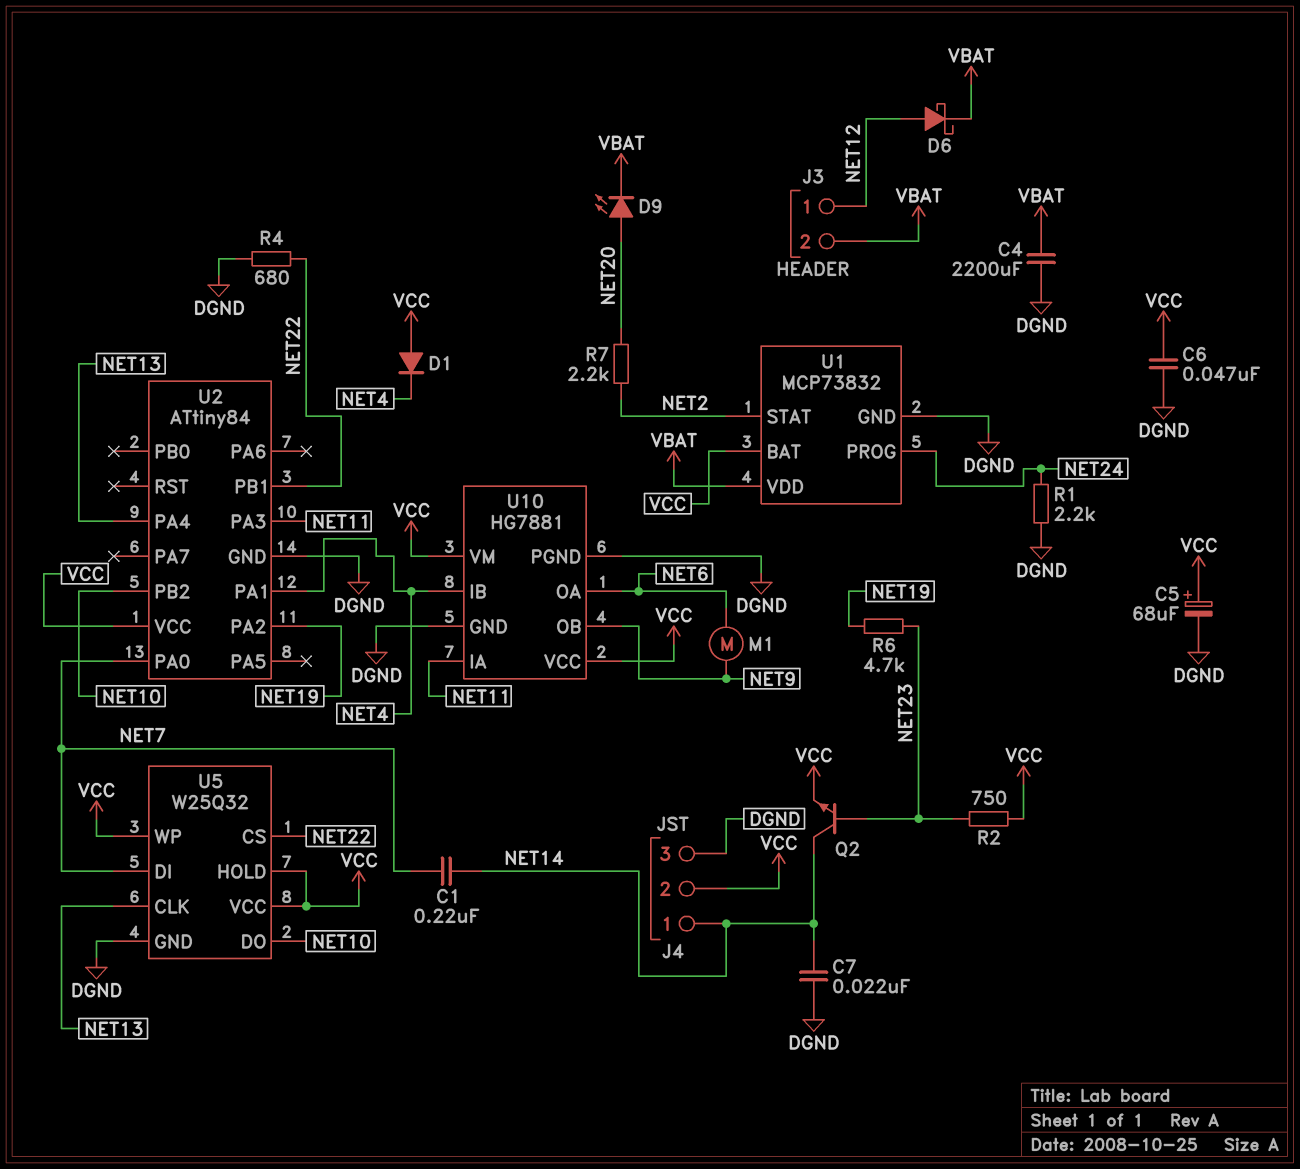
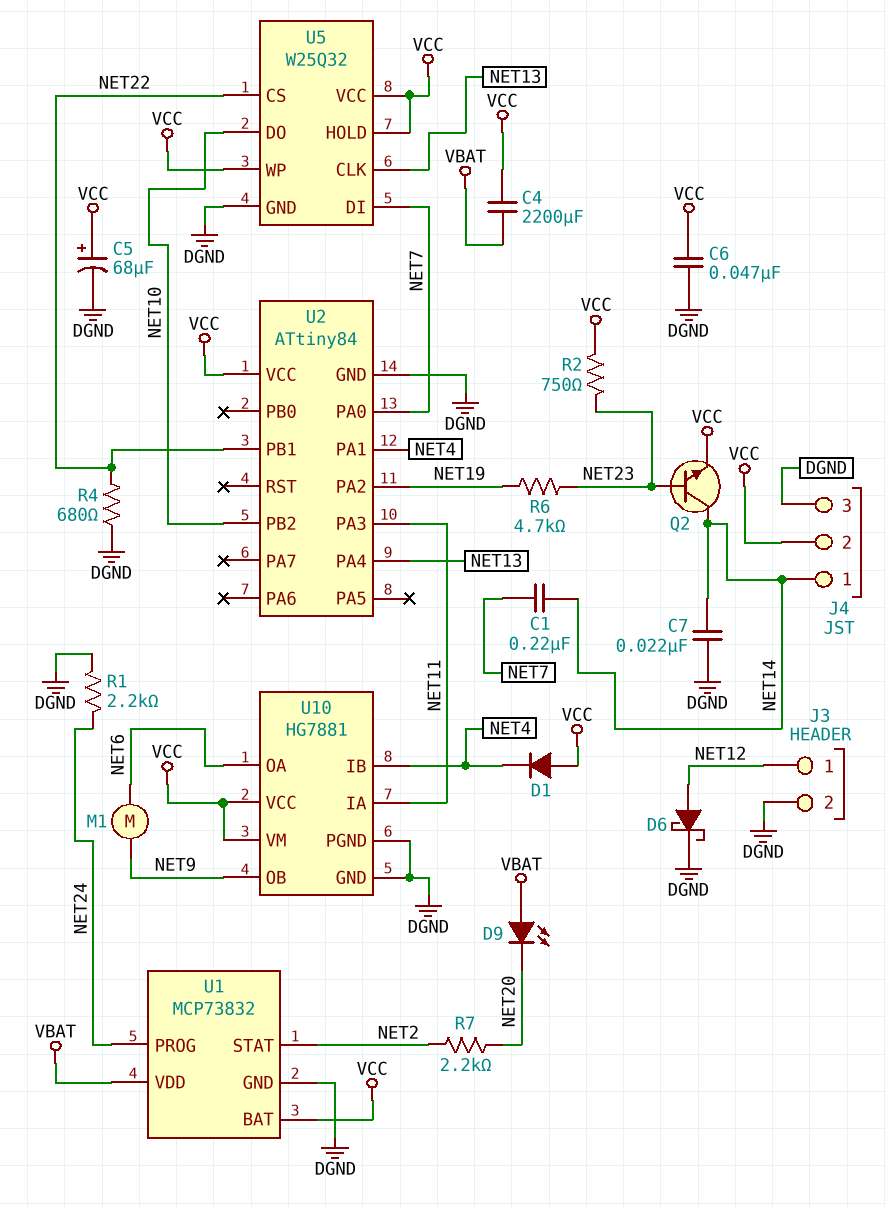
C4: 2200uF (DGND, VBAT) -> 2200uF (VBAT, VCC)
D6: schottky (A NET12, K VBAT) -> schottky (A NET12, K DGND)
D9: LED (A NET20, K VBAT) -> LED (A VBAT, K NET20)
J3 pin 2: VBAT -> DGND

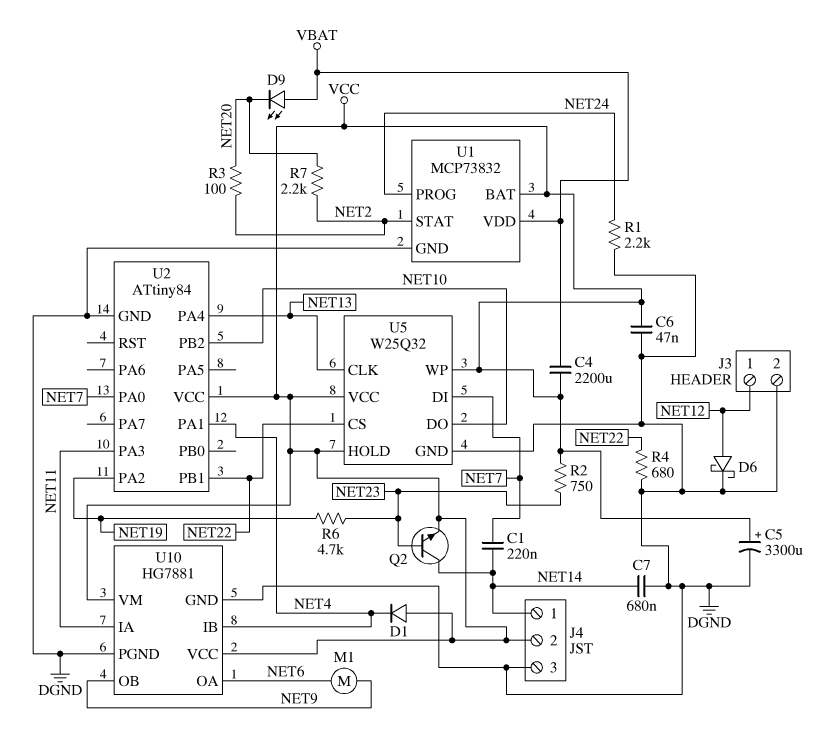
C5: 68uF (plus VCC, minus DGND) -> 3300uF (plus VCC, minus DGND)
C7: 22nF (DGND, NET14) -> 680nF (DGND, NET14)
R3: none -> 100 (NET2, NET20)

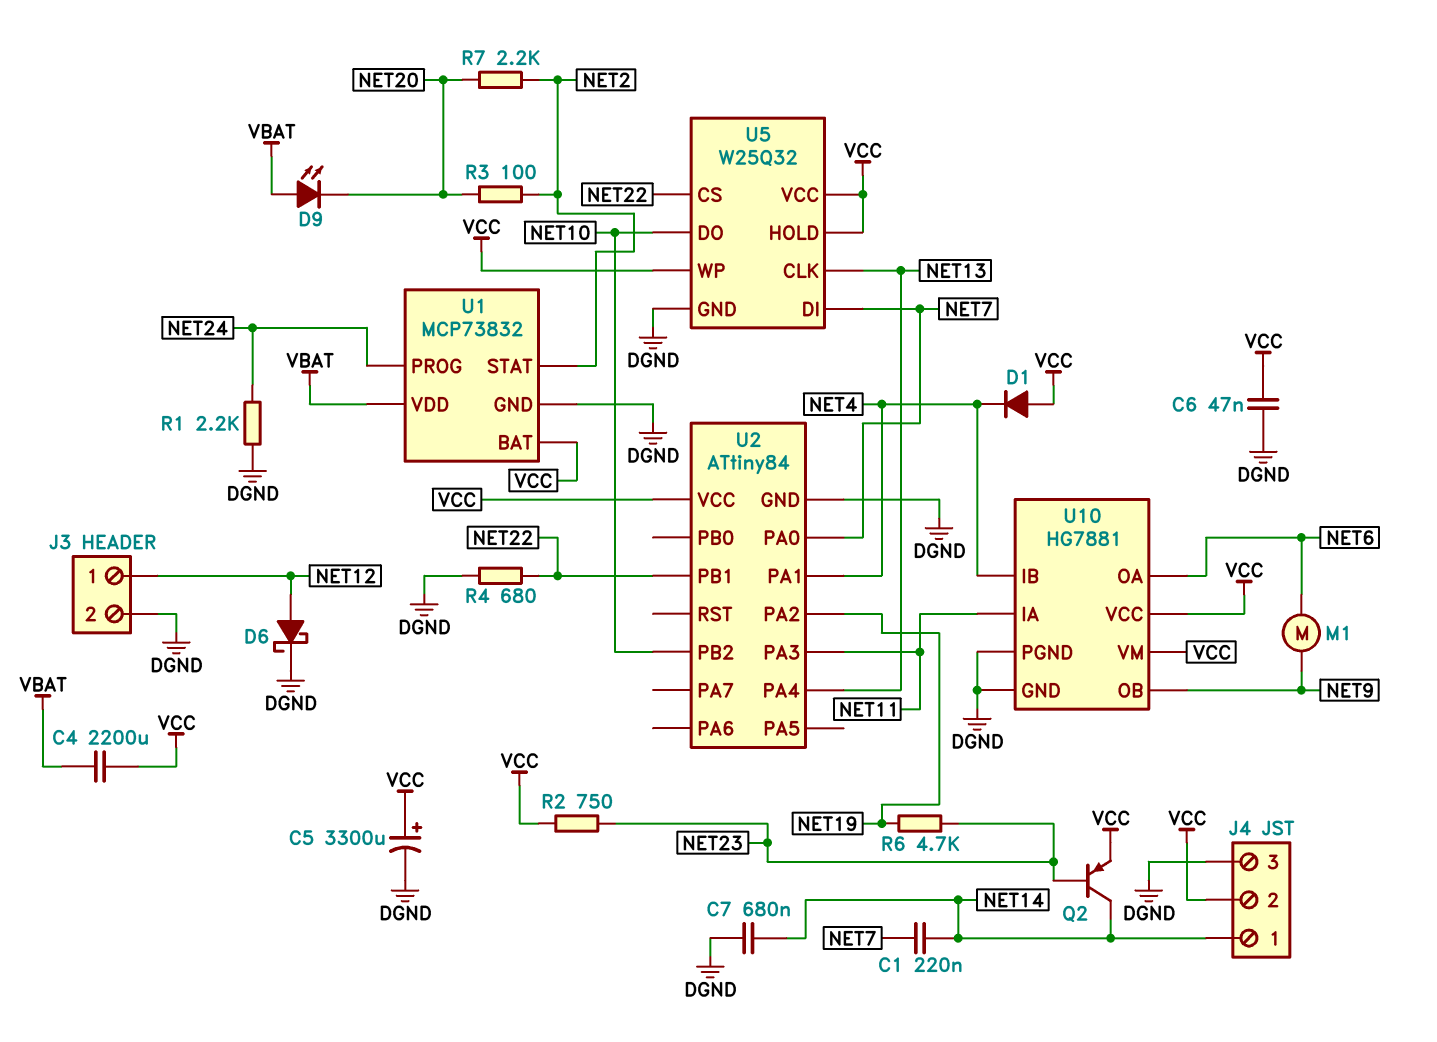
Q2: NPN (B NET23, C NET14, E VCC) -> PNP (B NET23, C NET14, E VCC)

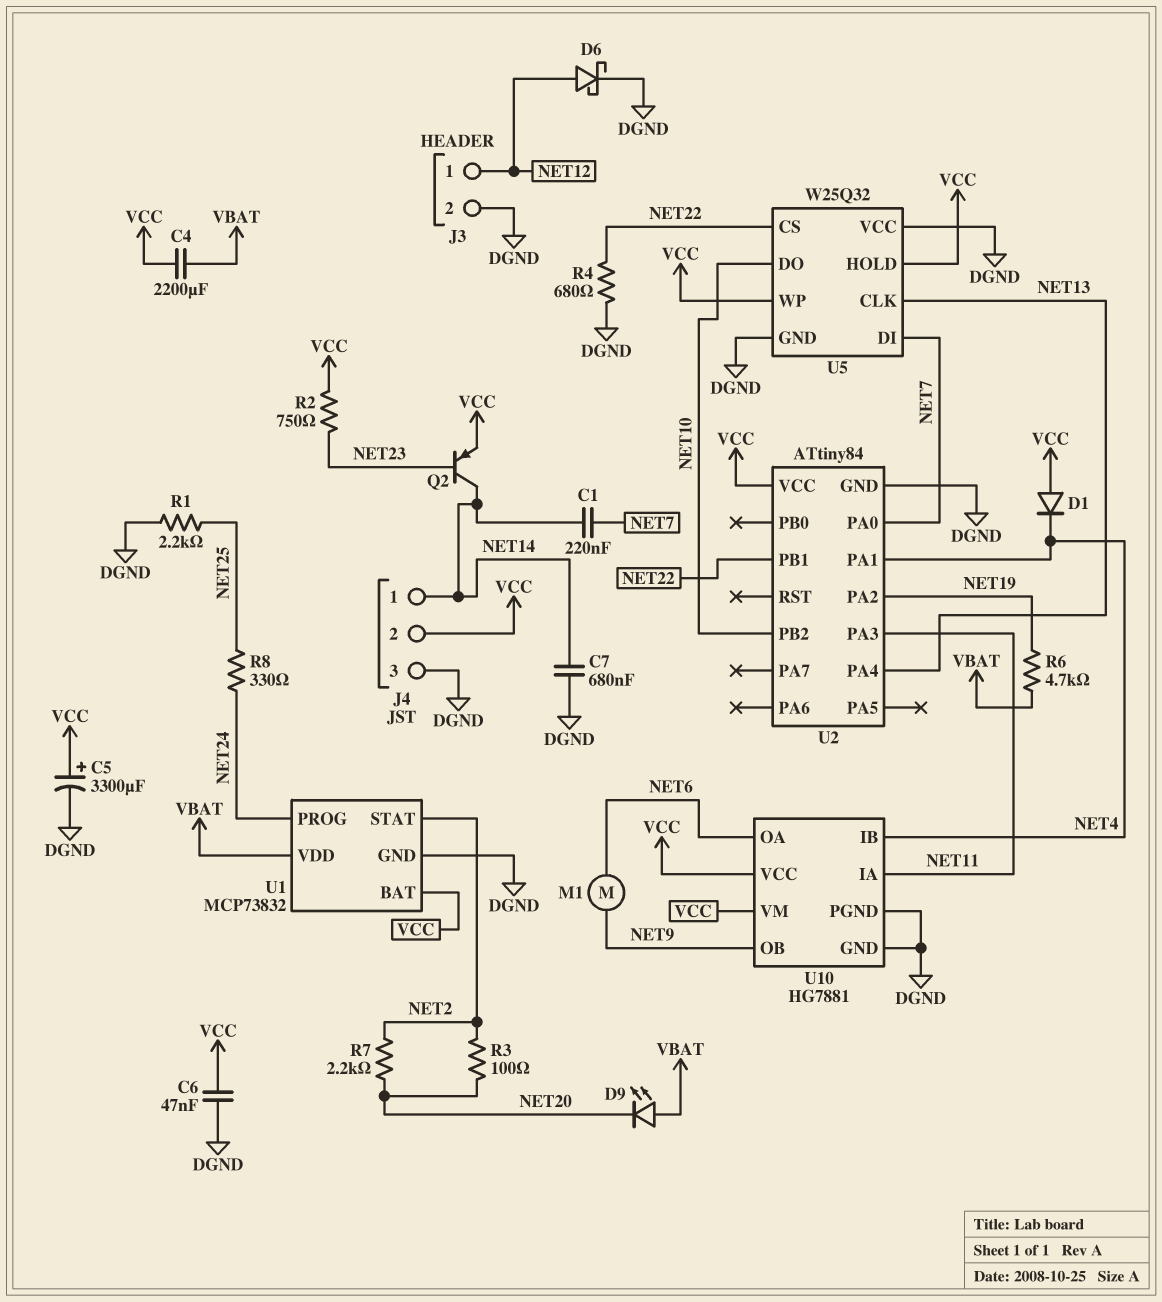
R1: 2.2k (DGND, NET24) -> 2.2k (DGND, NET25)
R6: 4.7k (NET19, NET23) -> 4.7k (NET19, VBAT)
R8: none -> 330 (NET24, NET25)
U5 pin VCC: VCC -> DGND

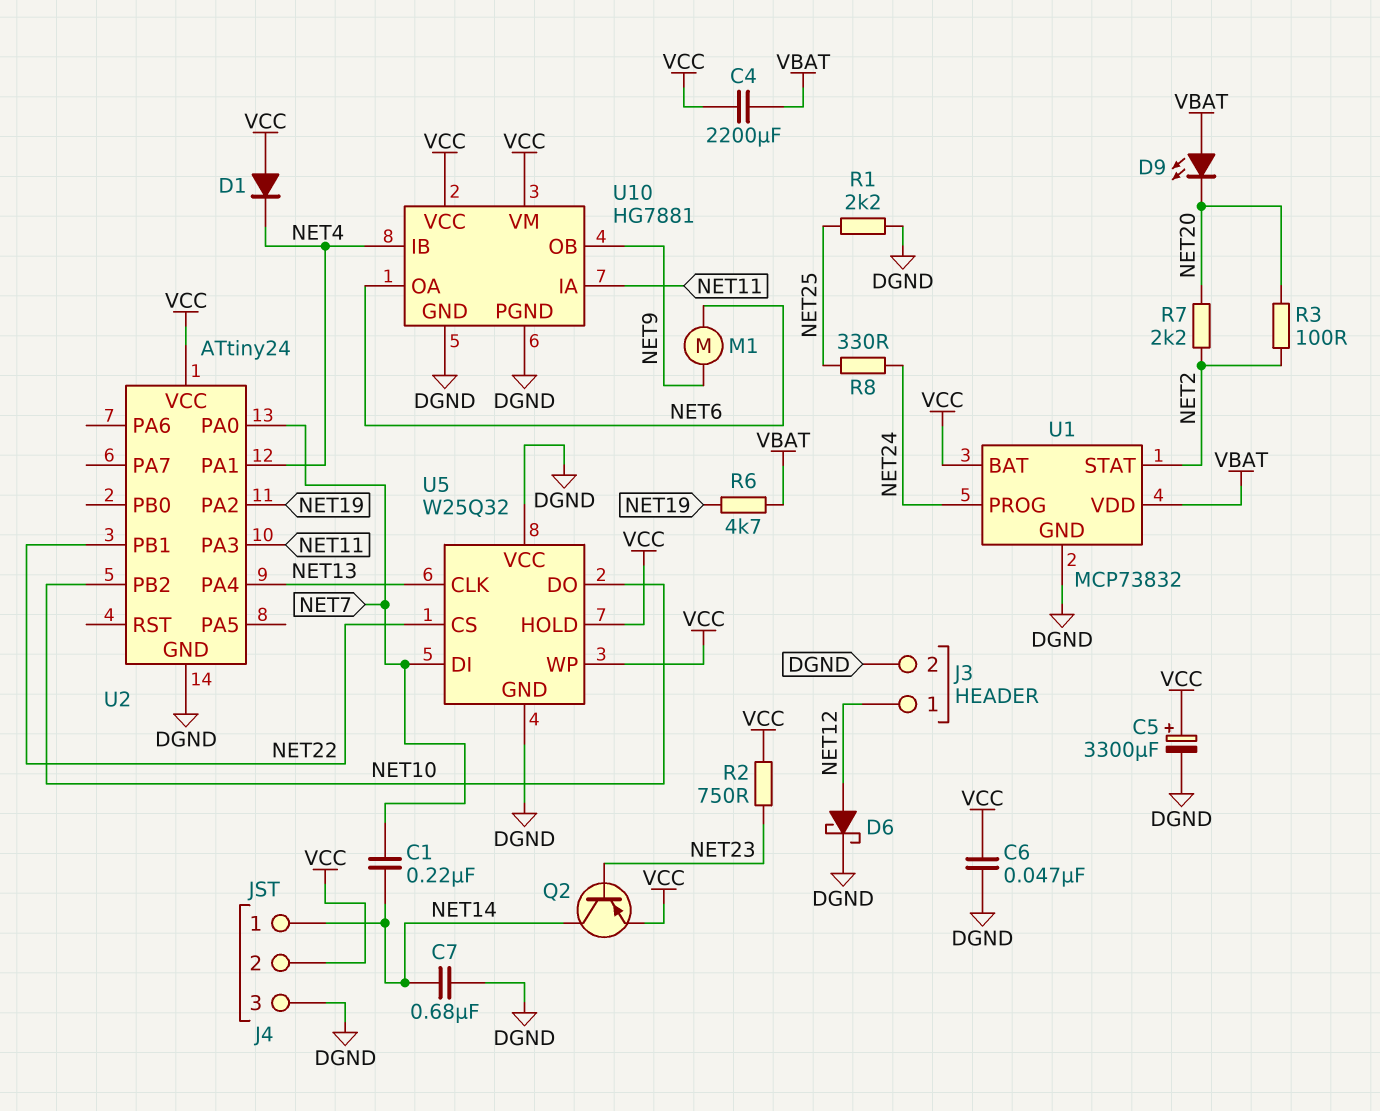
R4: 680 (DGND, NET22) -> none
U2: ATtiny84 -> ATtiny24

